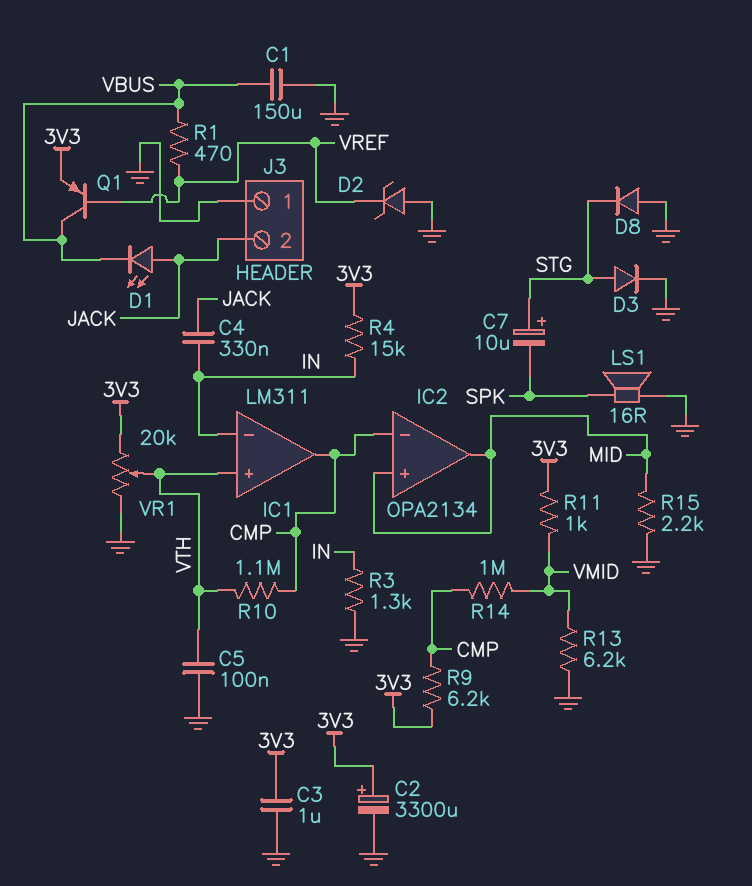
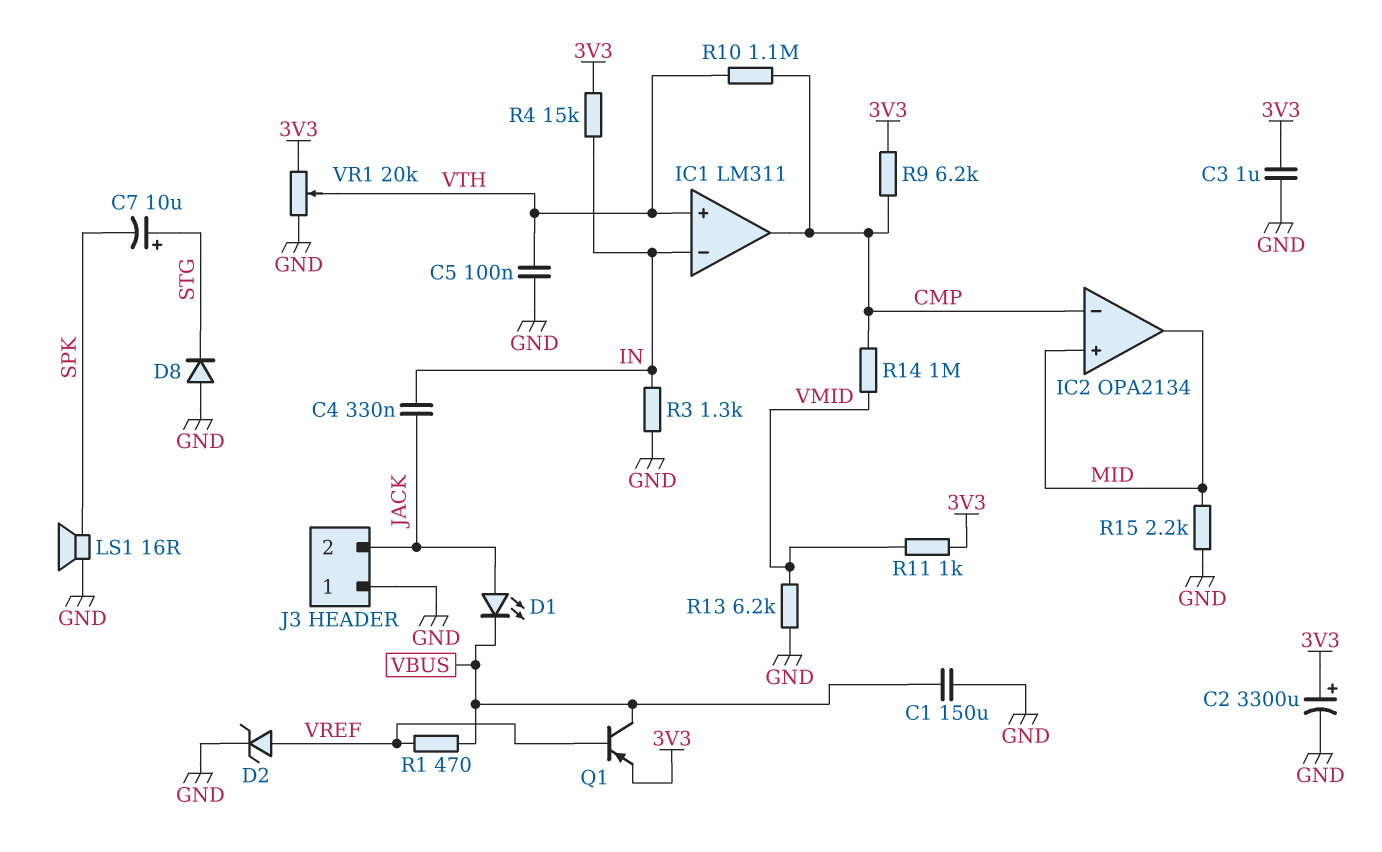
D2: zener (A GND, K VREF) -> zener (A VREF, K GND)
D3: diode (A STG, K GND) -> none

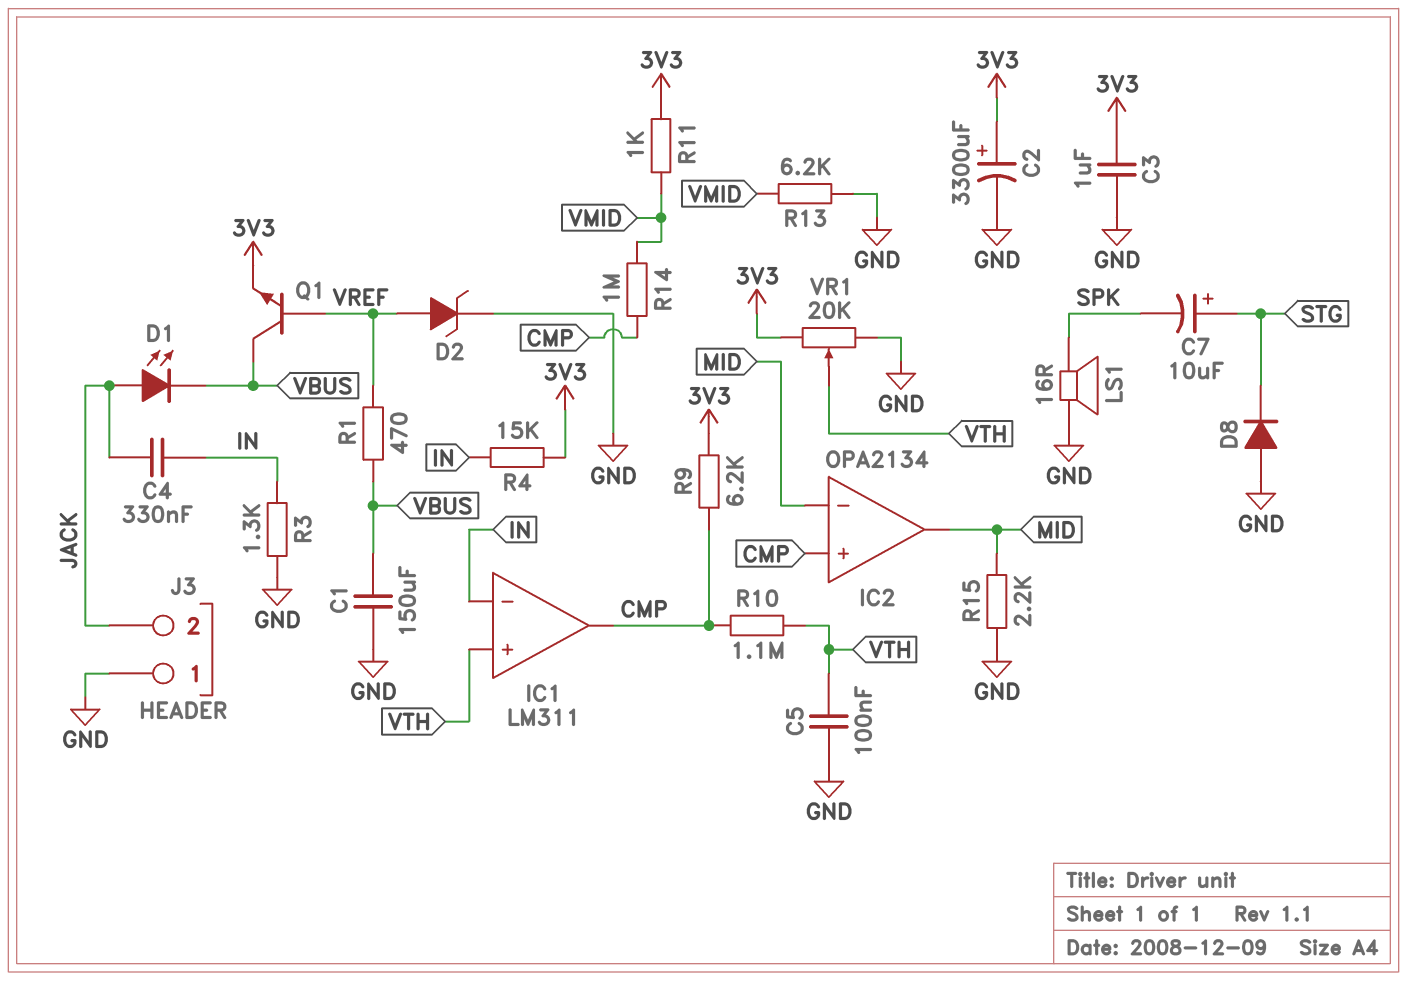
IC2 pin in+: MID -> CMP
IC2 pin in-: CMP -> MID
Q1: PNP (B VREF, C VBUS, E 3V3) -> NPN (B VREF, C VBUS, E 3V3)

